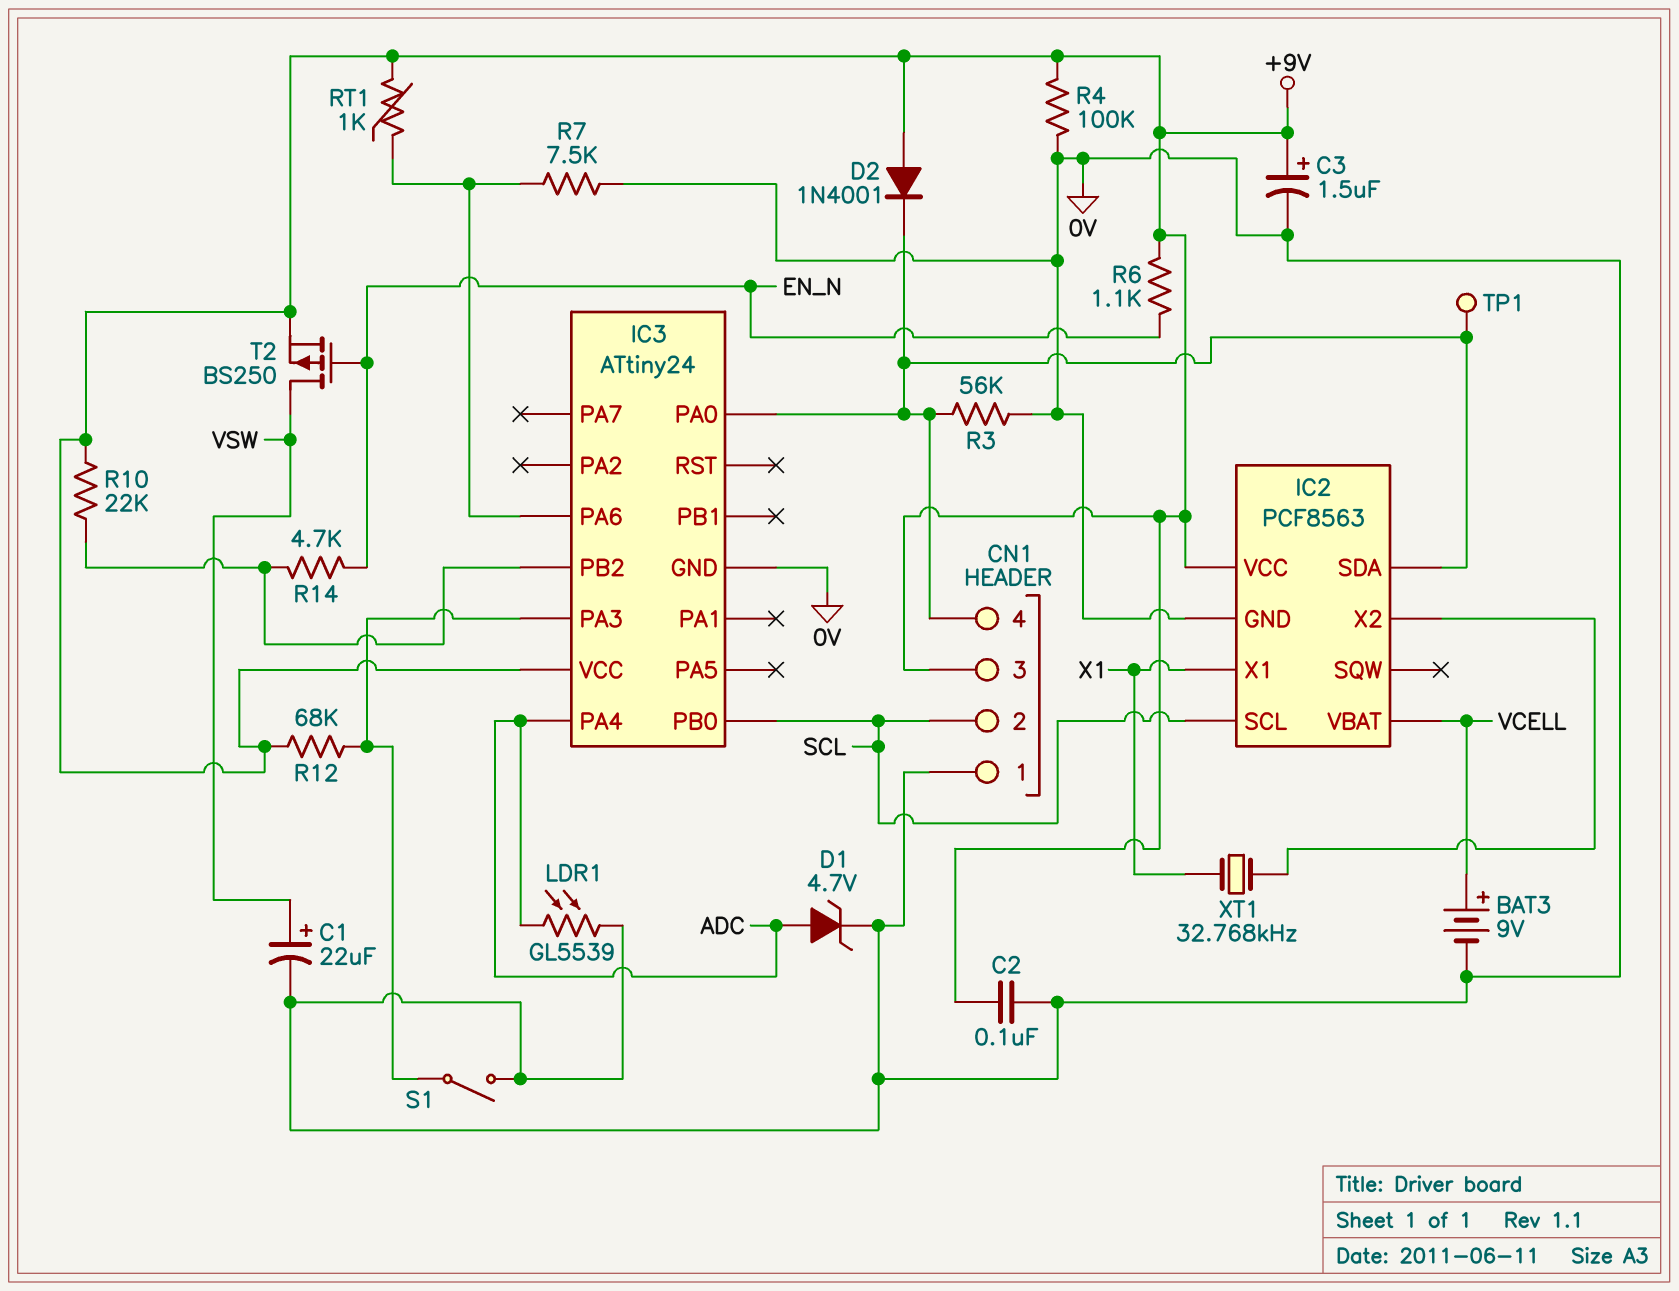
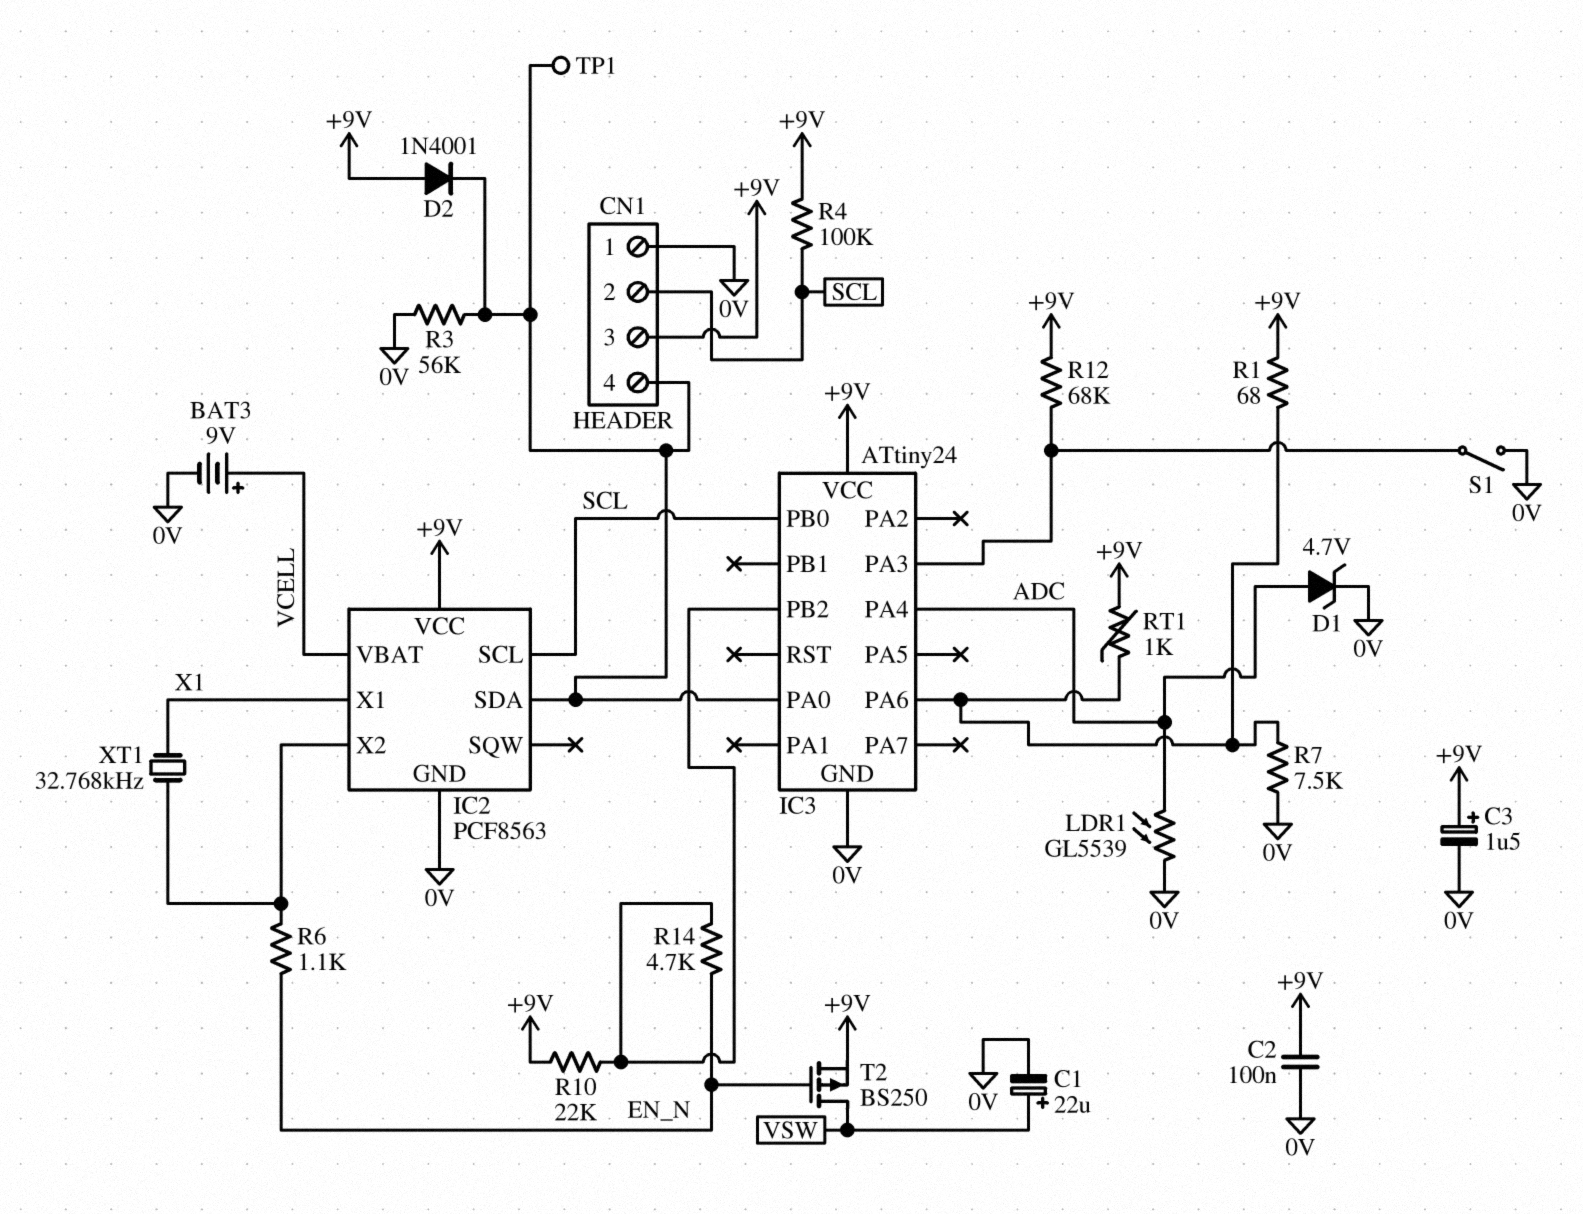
R1: none -> 68 (+9V, IC3/PA6)
R4: 100k (+9V, 0V) -> 100k (+9V, SCL)
R6: 1.1k (+9V, EN_N) -> 1.1k (EN_N, IC2/X2)

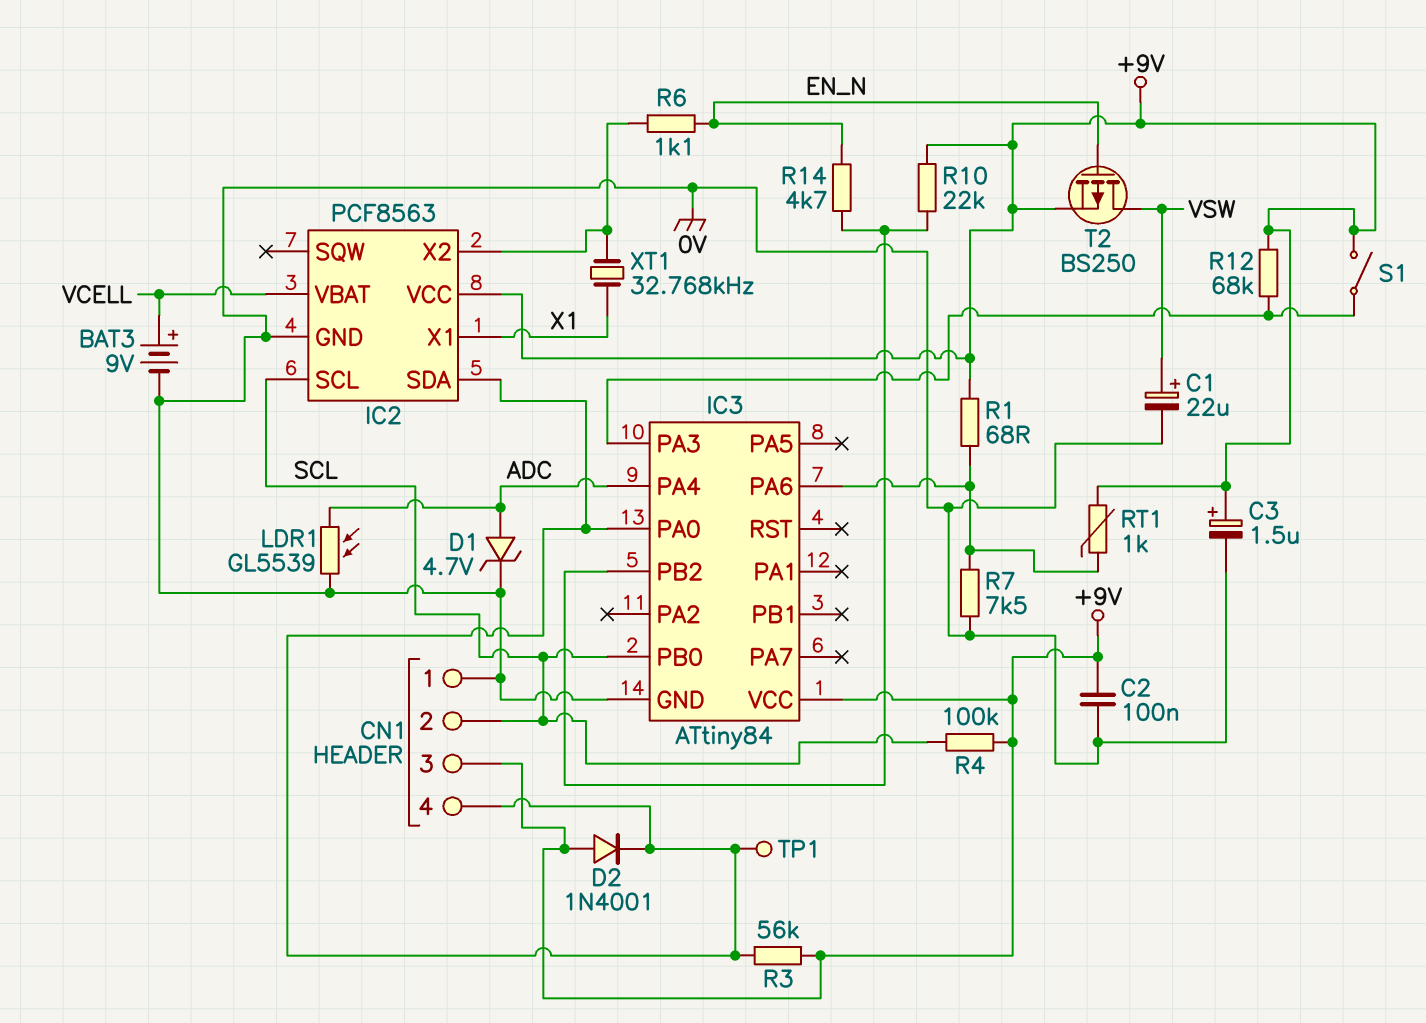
IC3: ATtiny24 -> ATtiny84
R3: 56k (0V, CN1/4) -> 56k (+9V, CN1/4)
S1: switch (0V, IC3/PA3) -> switch (+9V, IC3/PA3)

